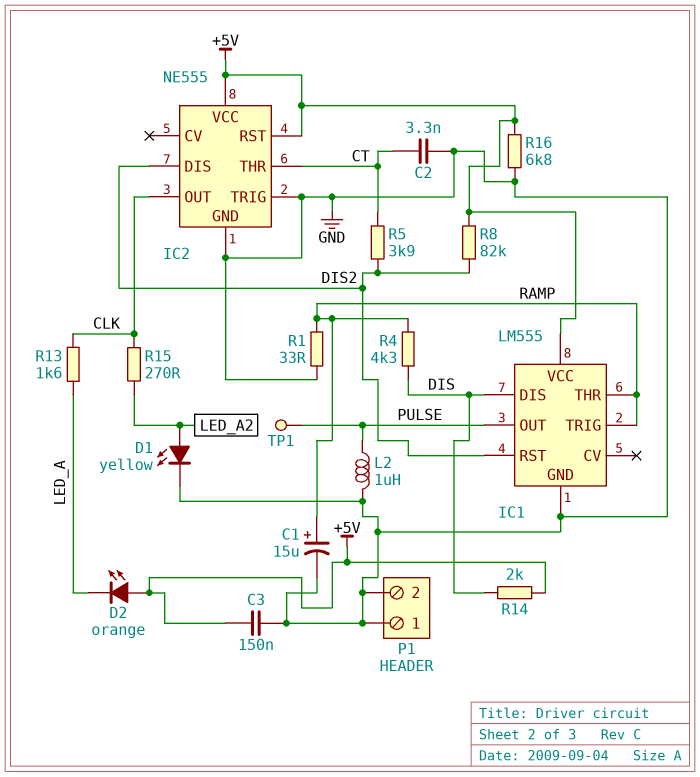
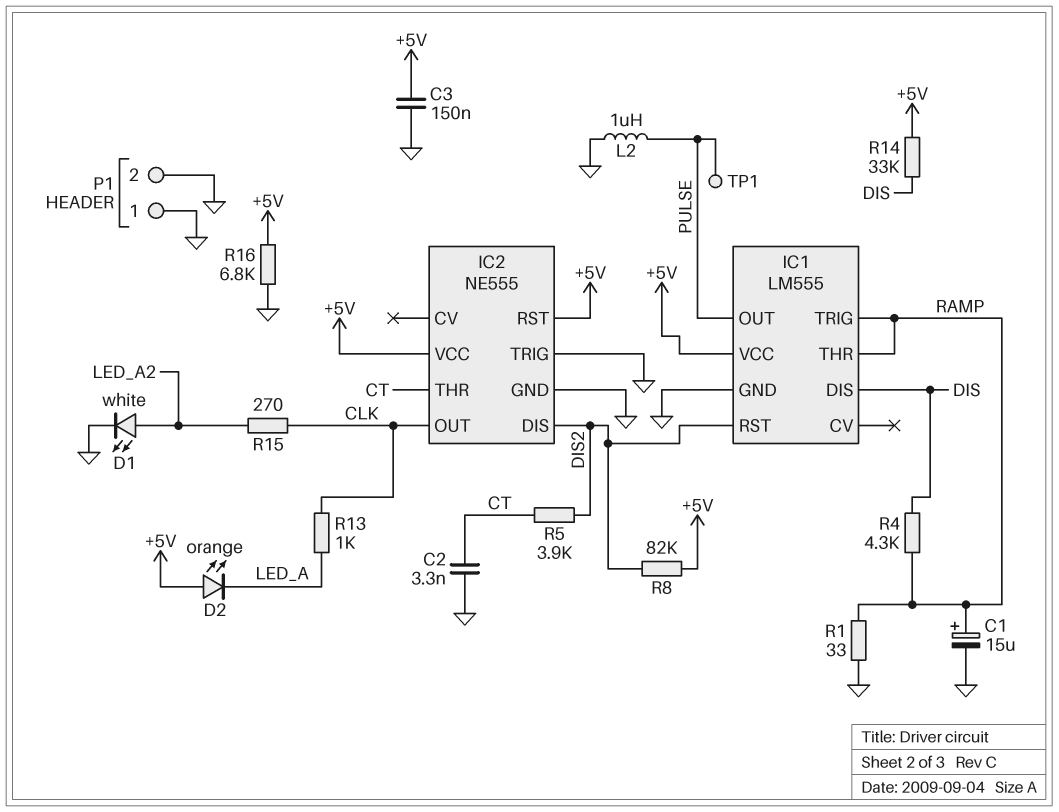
D1: LED yellow (A LED_A2, K GND) -> LED white (A LED_A2, K GND)
R13: 1.6k (CLK, LED_A) -> 1k (CLK, LED_A)
R14: 2k (+5V, DIS) -> 33k (+5V, DIS)

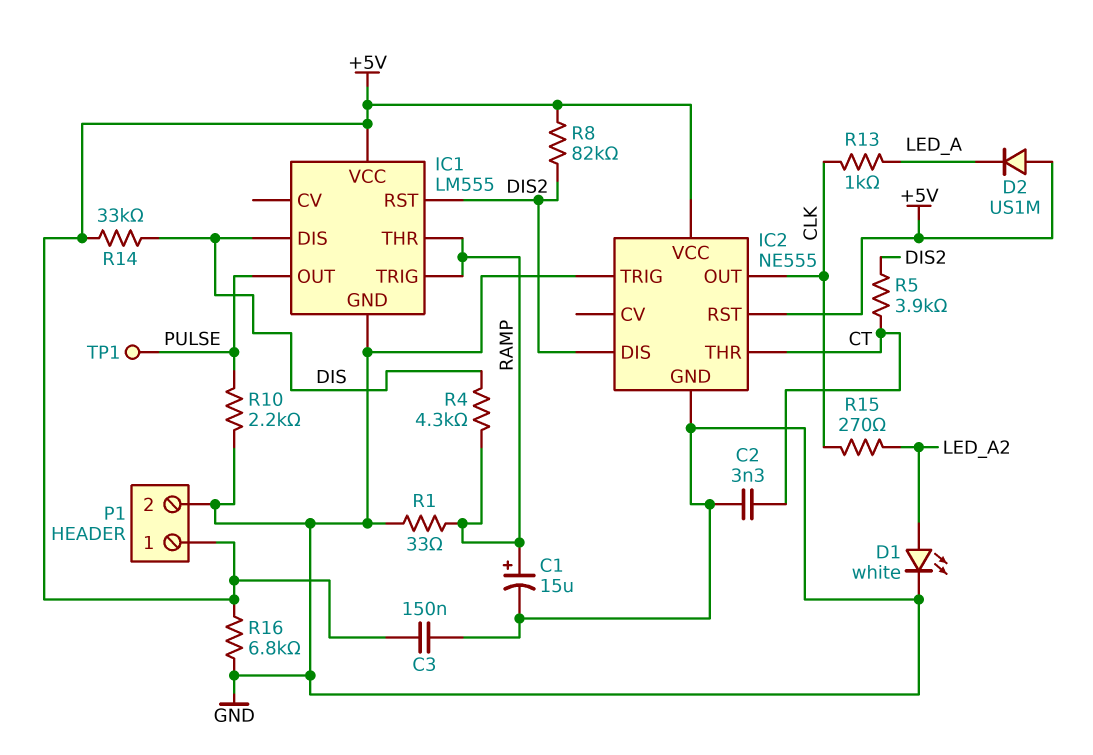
D2: LED orange (A +5V, K LED_A) -> diode US1M (A +5V, K LED_A)
L2: 1uH (GND, PULSE) -> none
P1 pin 1: GND -> +5V
R10: none -> 2.2k (GND, PULSE)

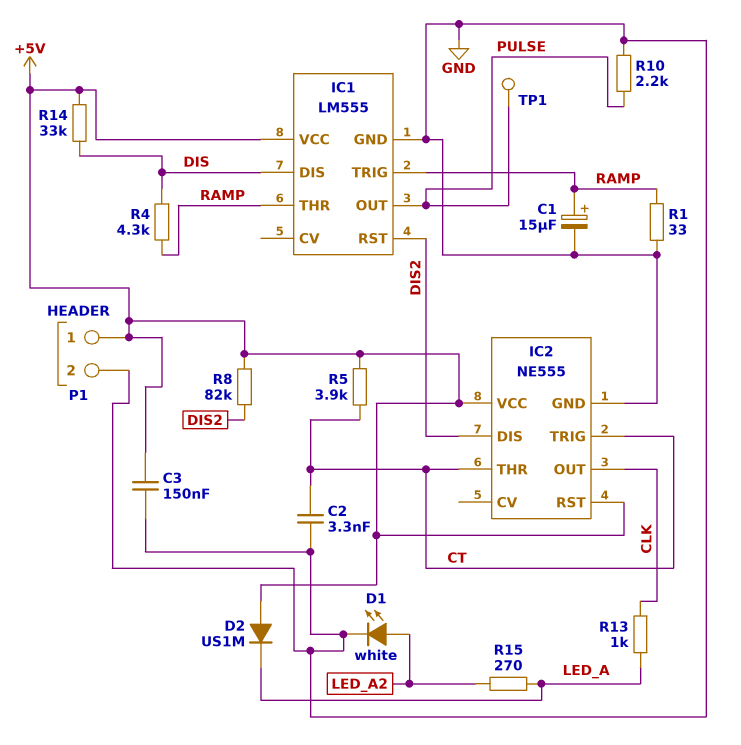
IC2 pin TRIG: GND -> CT
R5: 3.9k (CT, DIS2) -> 3.9k (+5V, CT)
R15: 270 (CLK, LED_A2) -> 270 (LED_A, LED_A2)
R16: 6.8k (+5V, GND) -> none

